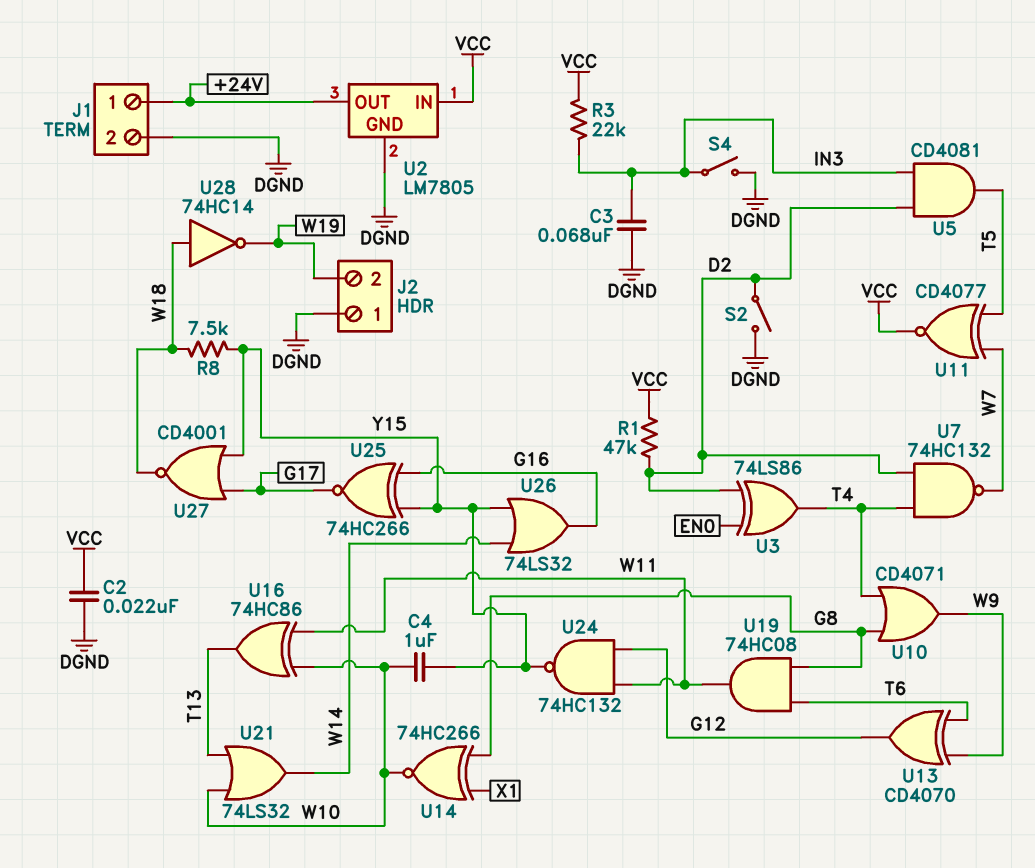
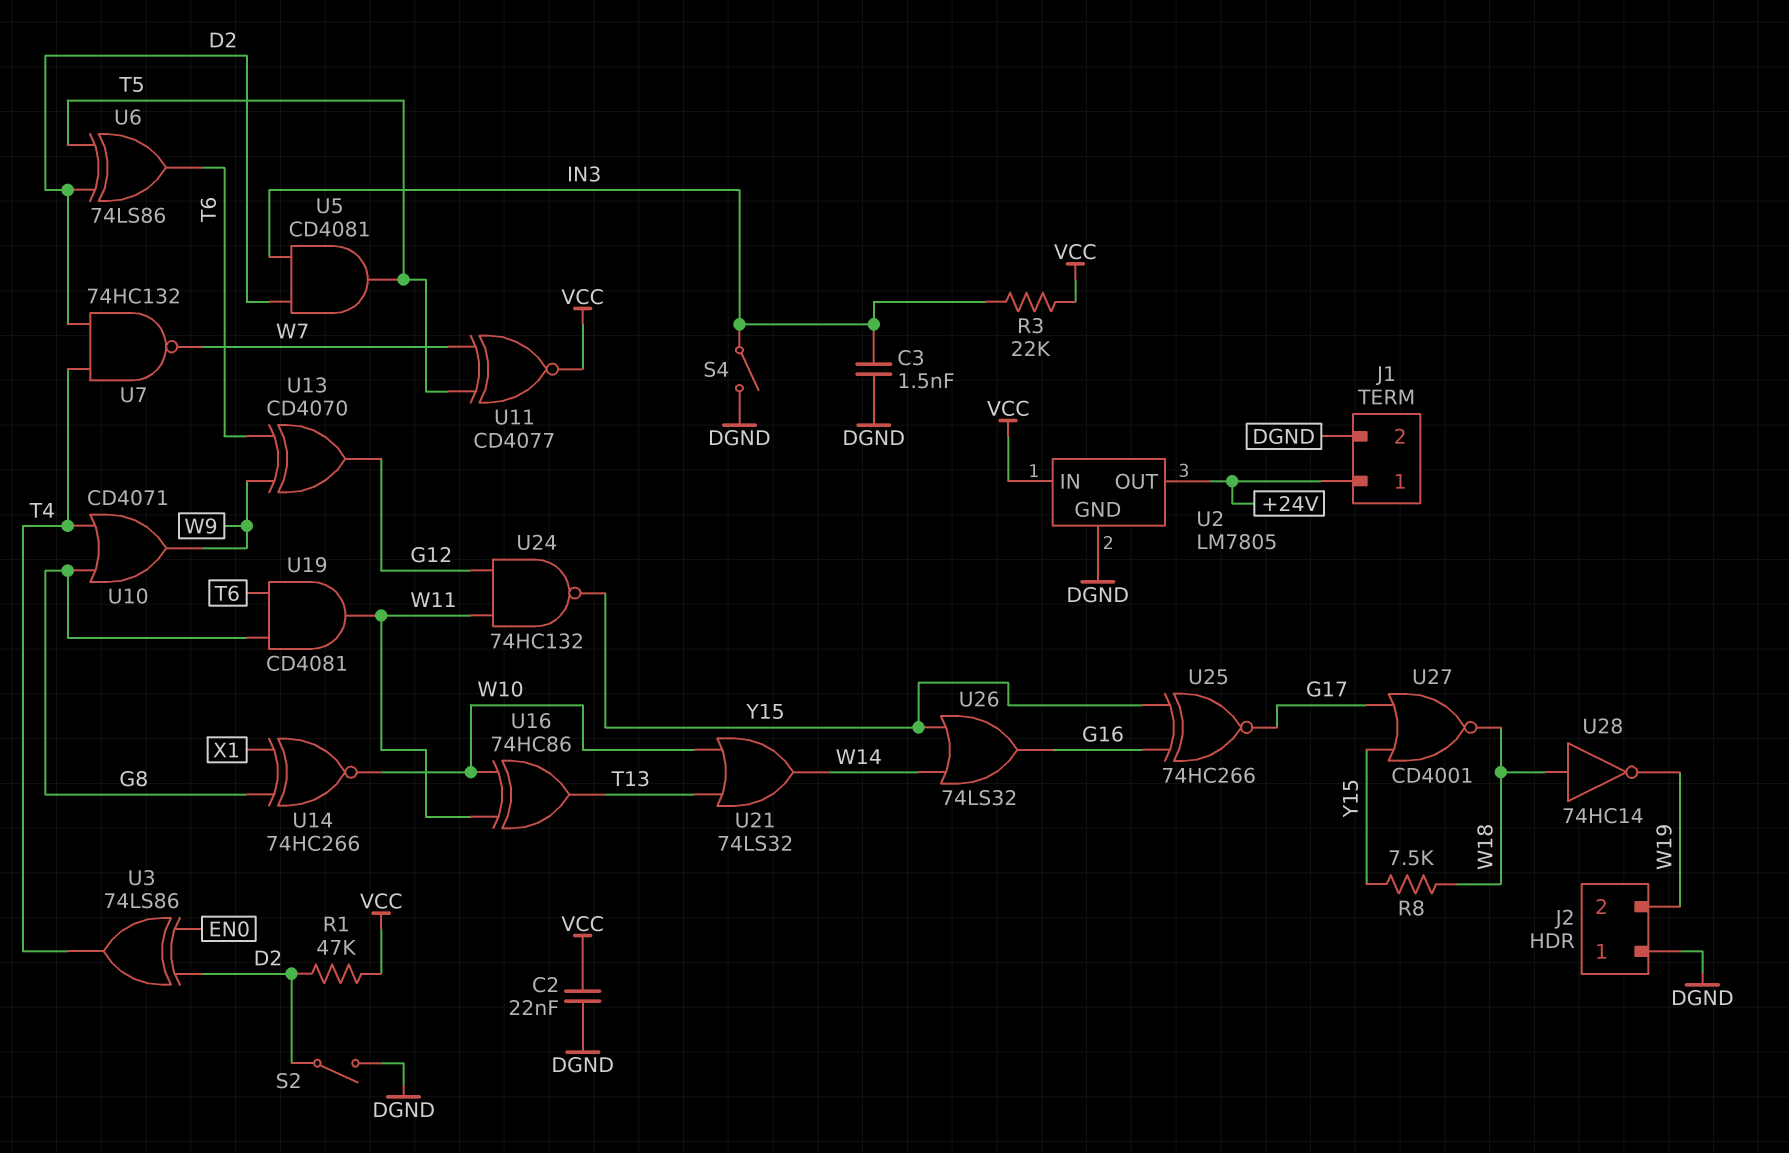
C3: 68nF (DGND, IN3) -> 1.5nF (DGND, IN3)
C4: 1uF (W10, Y15) -> none
U6: none -> XOR 74LS86 (in D2, in T5, out T6)
U19: AND 74HC08 (in G8, in T6, out W11) -> AND CD4081 (in G8, in T6, out W11)

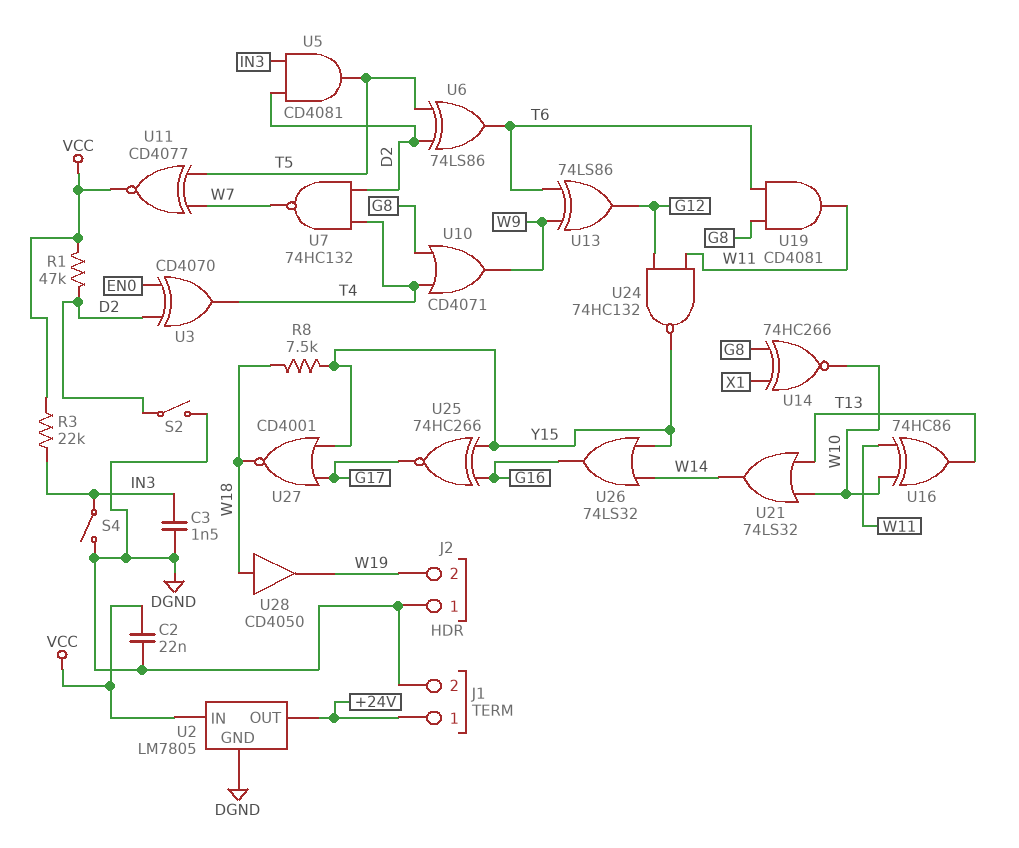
U3: XOR 74LS86 (in D2, in EN0, out T4) -> XOR CD4070 (in D2, in EN0, out T4)
U13: XOR CD4070 (in T6, in W9, out G12) -> XOR 74LS86 (in T6, in W9, out G12)
U28: NOT 74HC14 (in W18, out W19) -> buffer CD4050 (in W18, out W19)

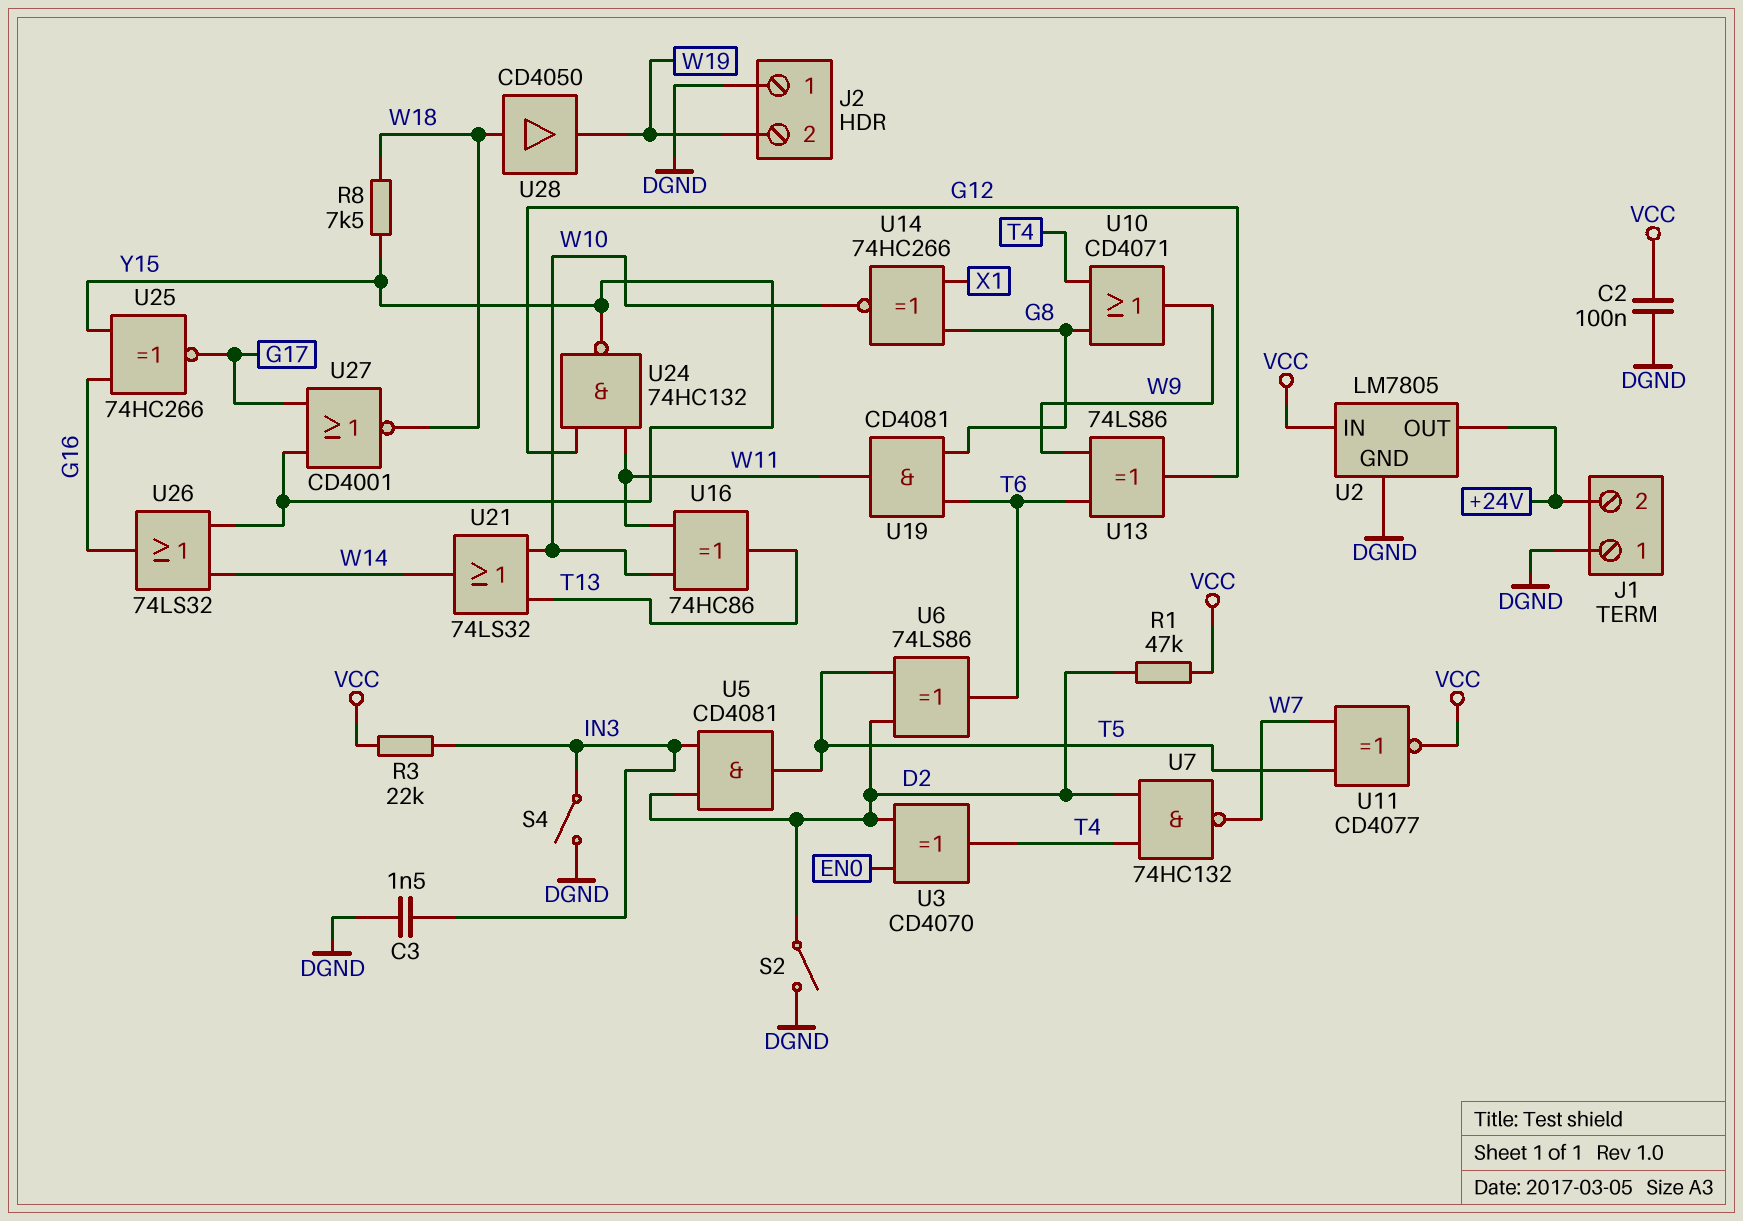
C2: 22nF (DGND, VCC) -> 100nF (DGND, VCC)
J1 pin 1: +24V -> DGND
J1 pin 2: DGND -> +24V

